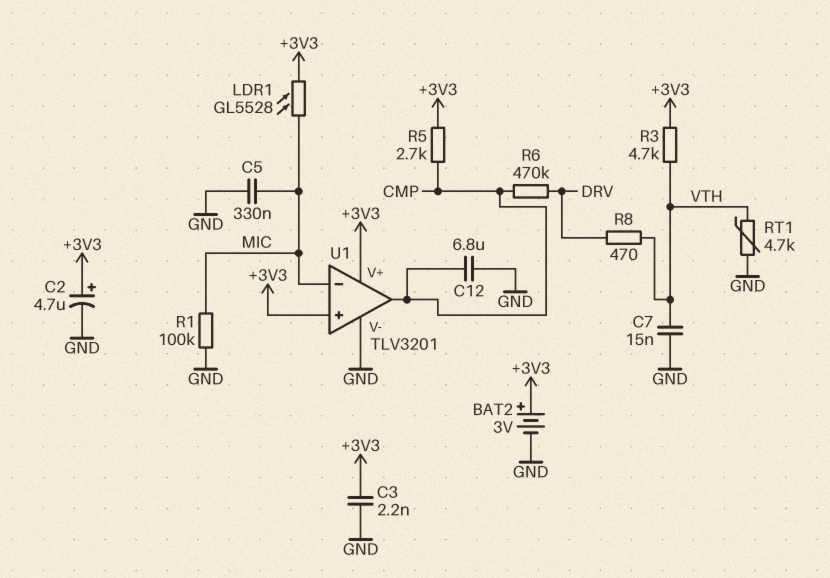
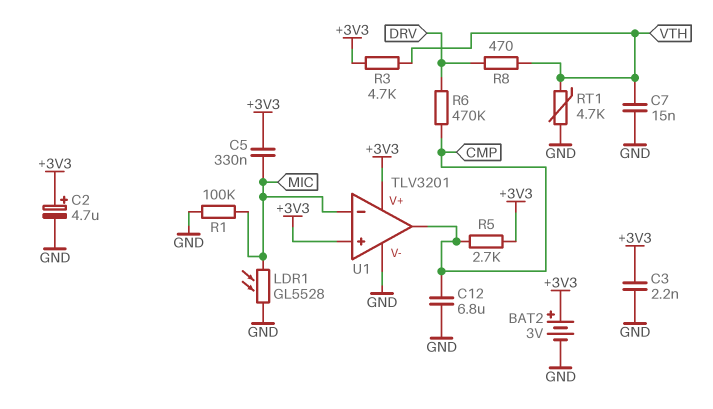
C5: 330nF (GND, MIC) -> 330nF (+3V3, MIC)
LDR1: GL5528 (+3V3, MIC) -> GL5528 (GND, MIC)

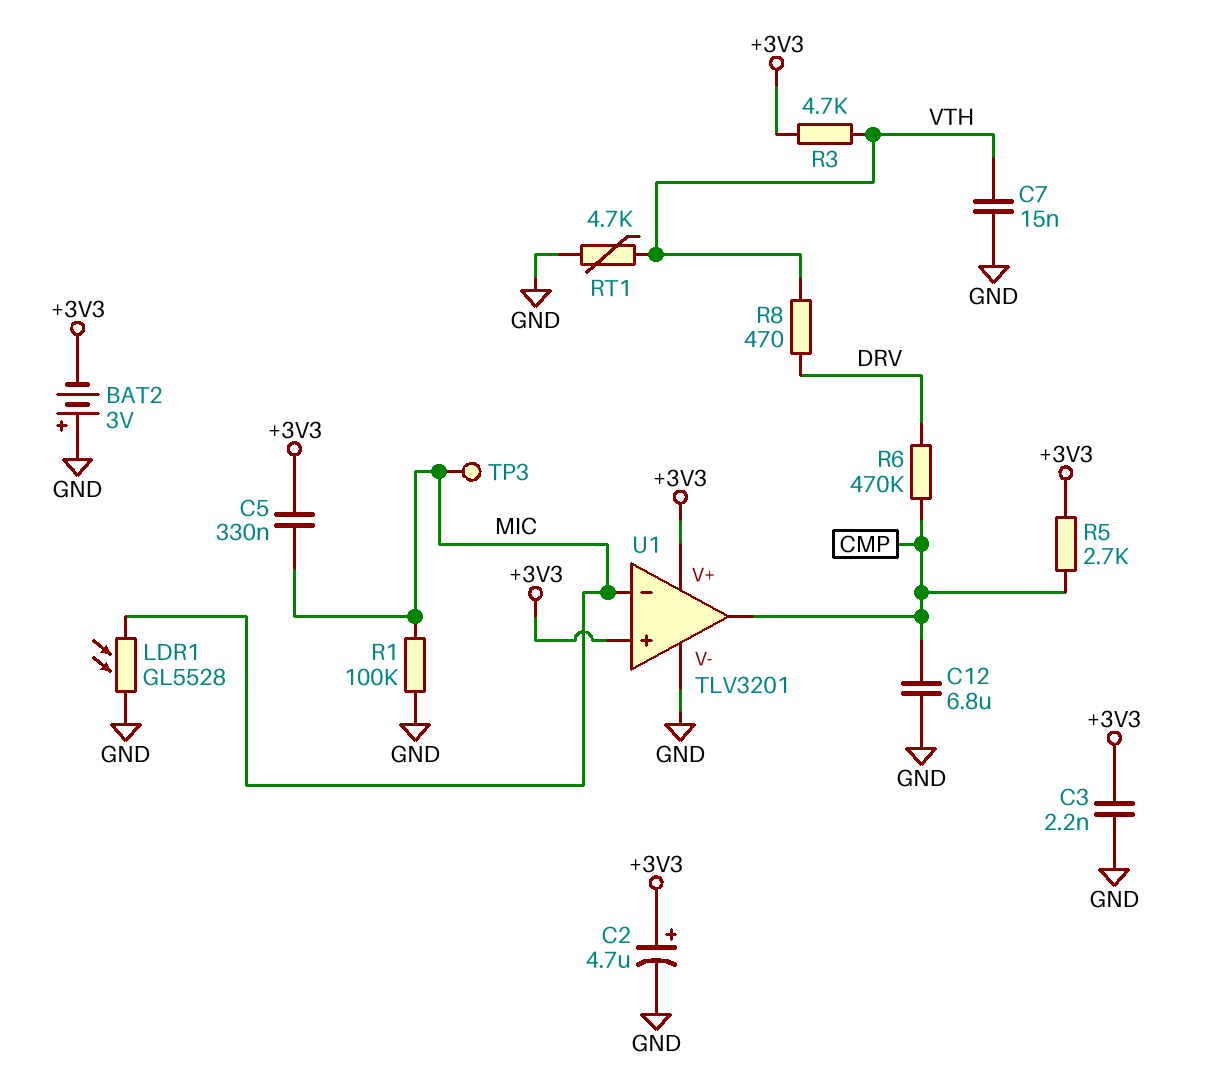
BAT2: 3V (plus +3V3, minus GND) -> 3V (plus GND, minus +3V3)
TP3: none -> test point (MIC)

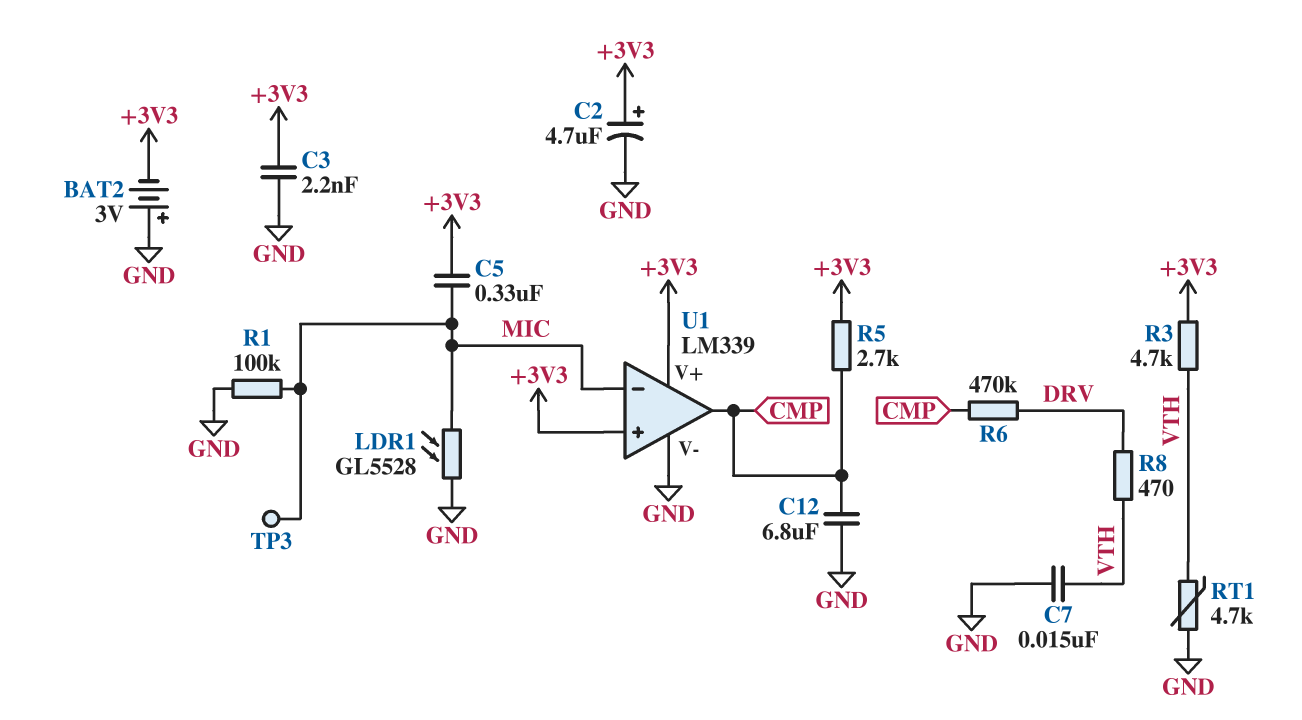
U1: TLV3201 -> LM339

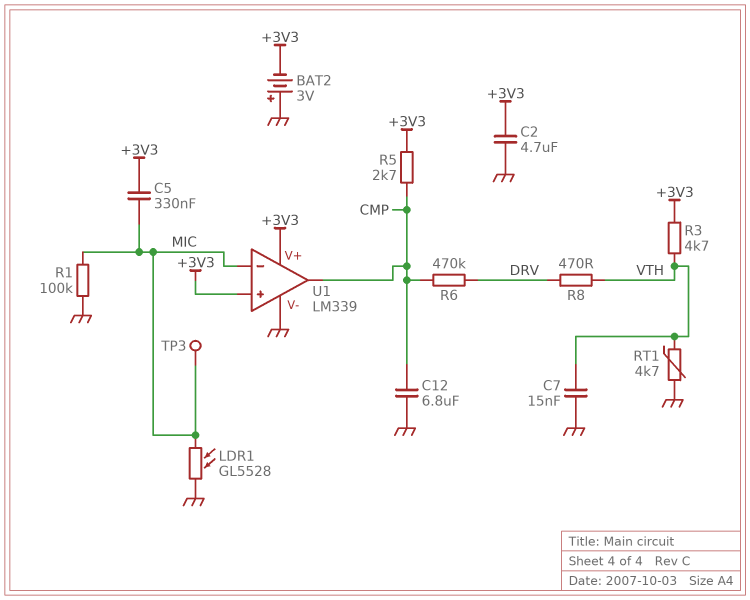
C2: 4.7uF (plus +3V3, minus GND) -> 4.7uF (+3V3, GND)
C3: 2.2nF (+3V3, GND) -> none

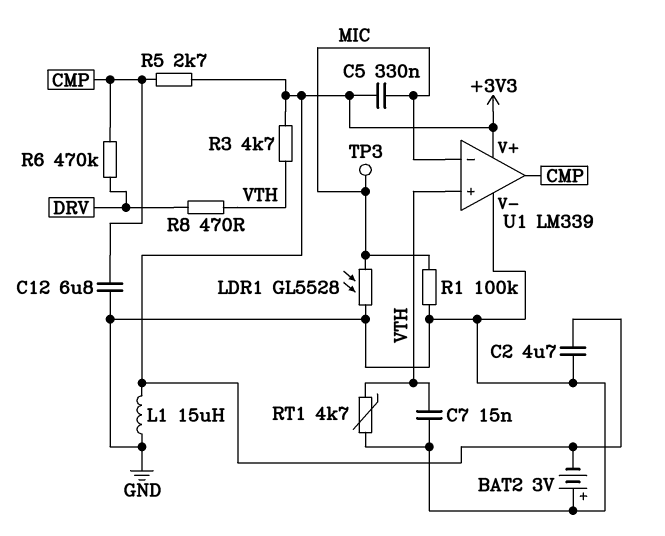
L1: none -> 15uH (+3V3, GND)
U1 pin in+: +3V3 -> VTH

